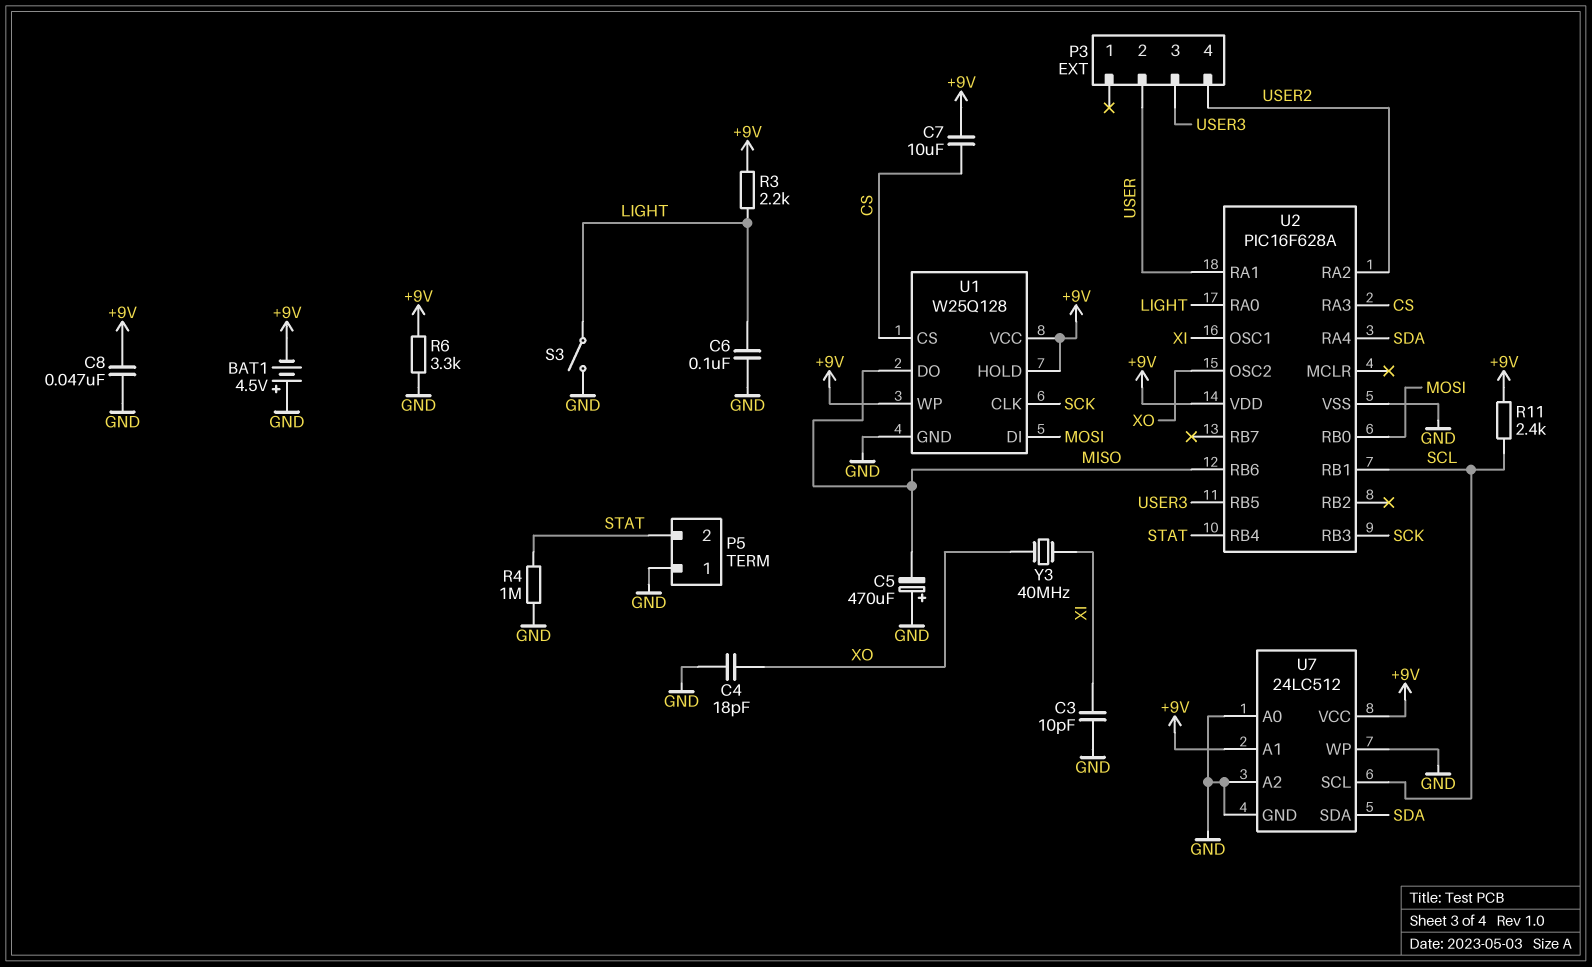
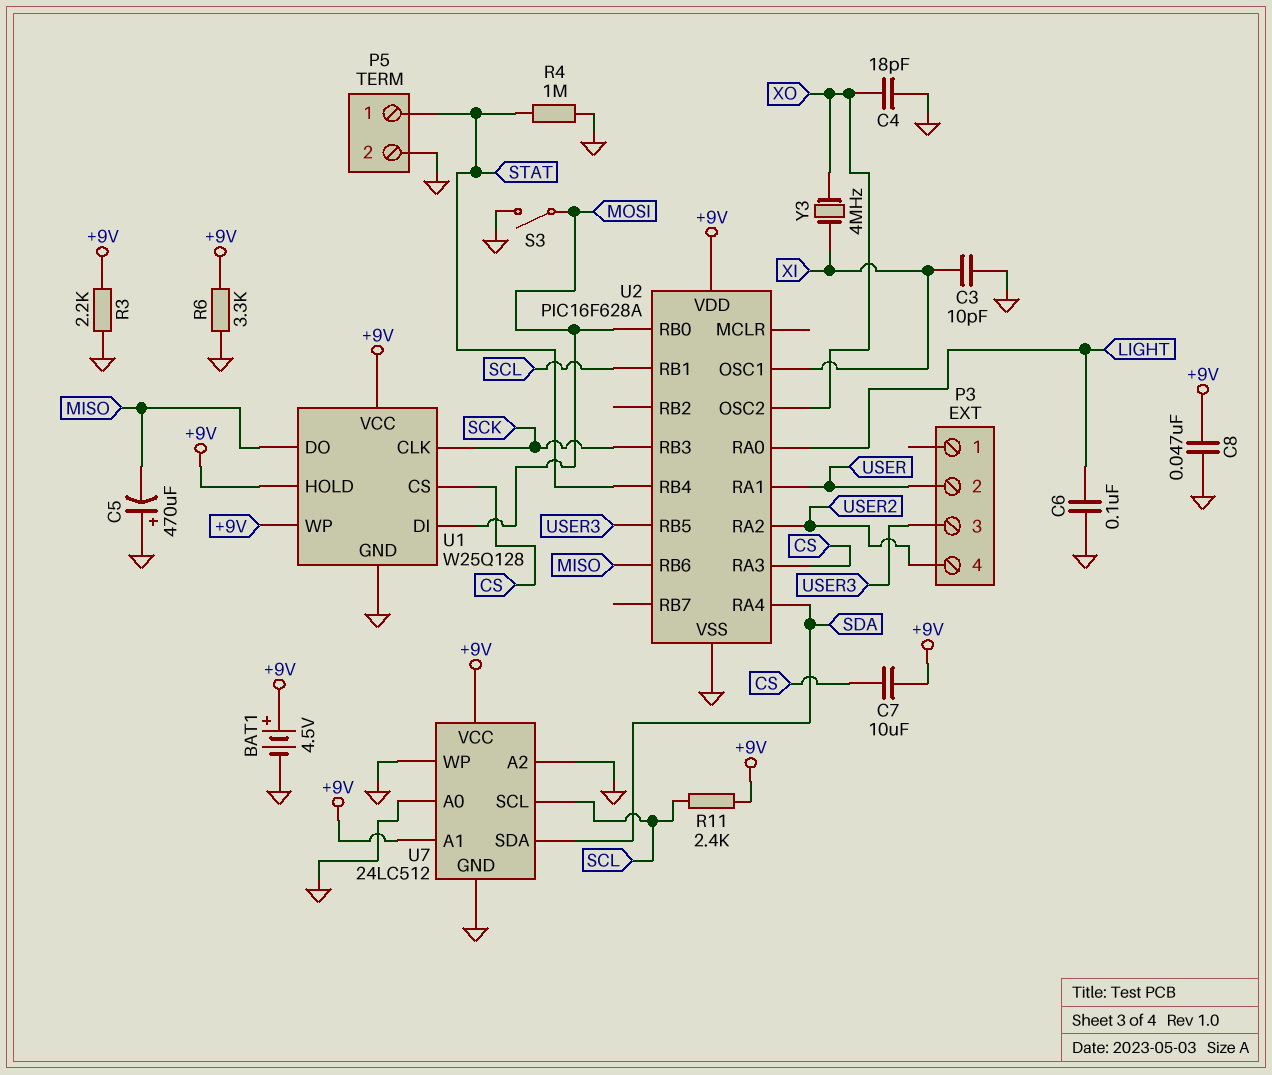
BAT1: 4.5V (plus GND, minus +9V) -> 4.5V (plus +9V, minus GND)
P5 pin 1: GND -> STAT
P5 pin 2: STAT -> GND
R3: 2.2k (+9V, LIGHT) -> 2.2k (+9V, GND)
S3: switch (GND, LIGHT) -> switch (GND, MOSI)
Y3: 40MHz (XI, XO) -> 4MHz (XI, XO)

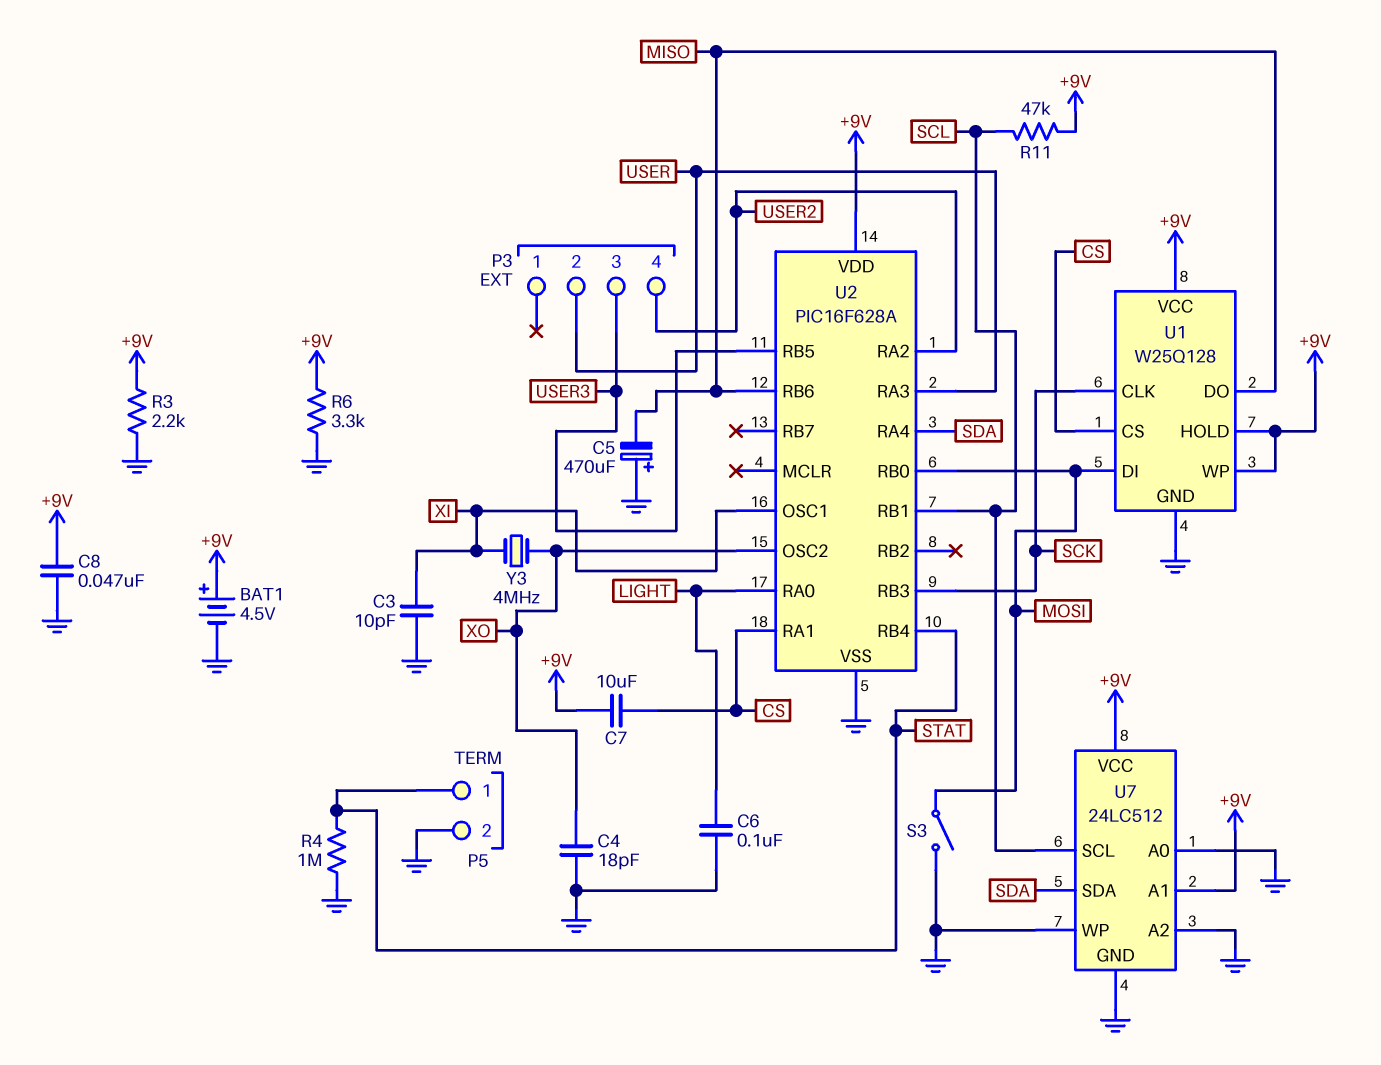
R11: 2.4k (+9V, SCL) -> 47k (+9V, SCL)
U2 pin RA1: USER -> CS
U2 pin RA3: CS -> USER

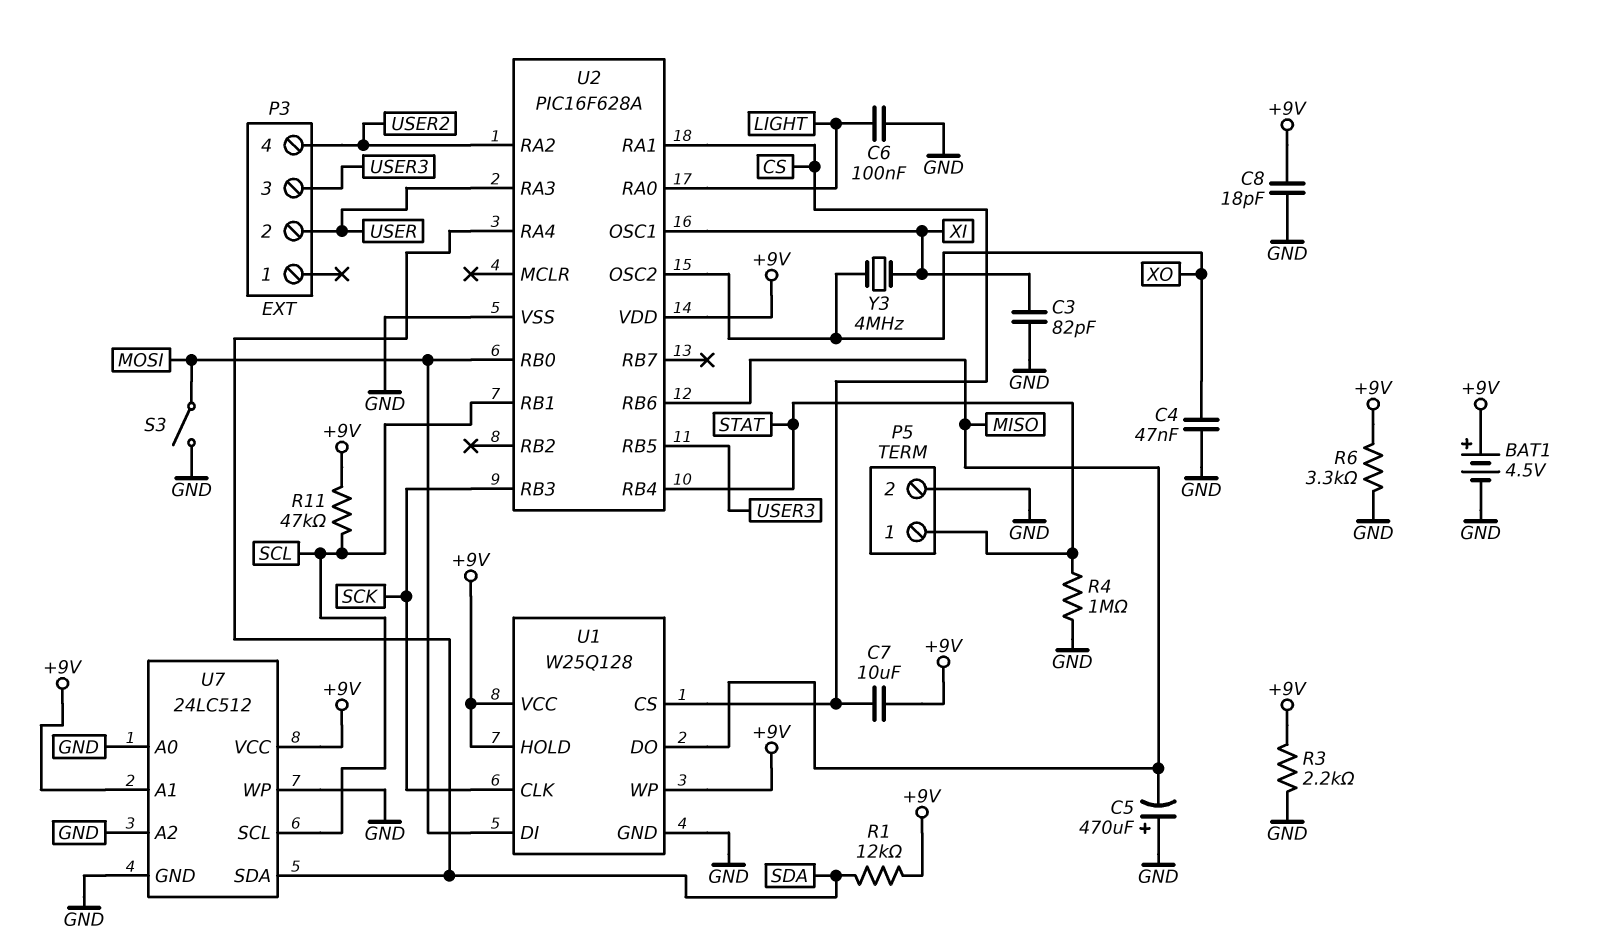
C3: 10pF (GND, XI) -> 82pF (GND, XI)
C4: 18pF (GND, XO) -> 47nF (GND, XO)
C8: 47nF (+9V, GND) -> 18pF (+9V, GND)
R1: none -> 12k (+9V, SDA)

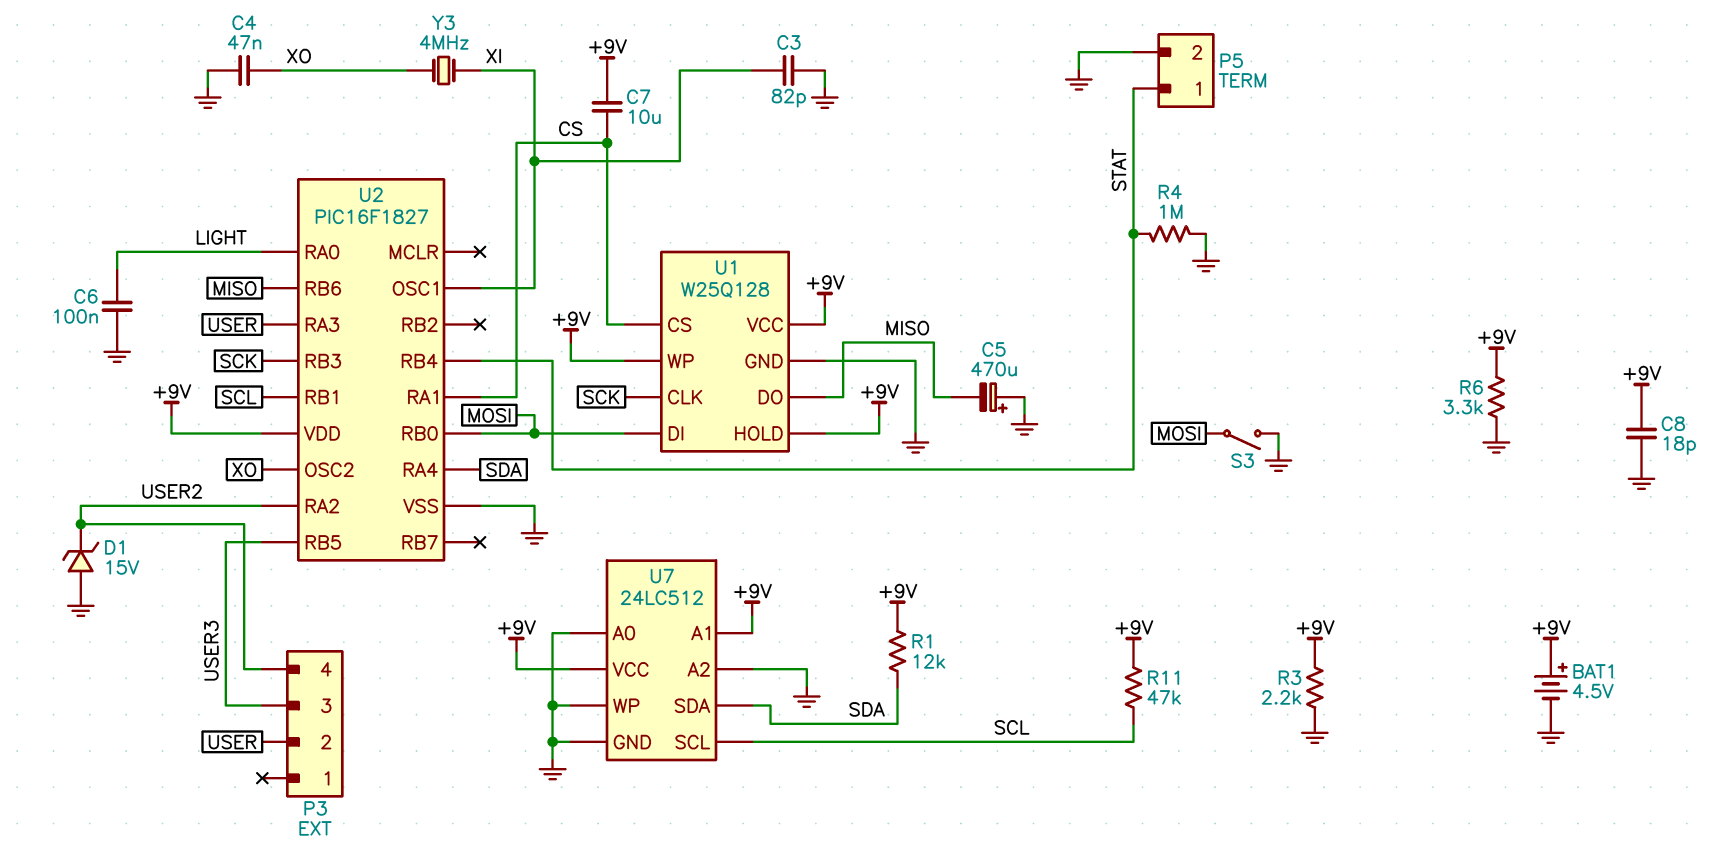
D1: none -> zener 15V (A GND, K USER2)
U2: PIC16F628A -> PIC16F1827

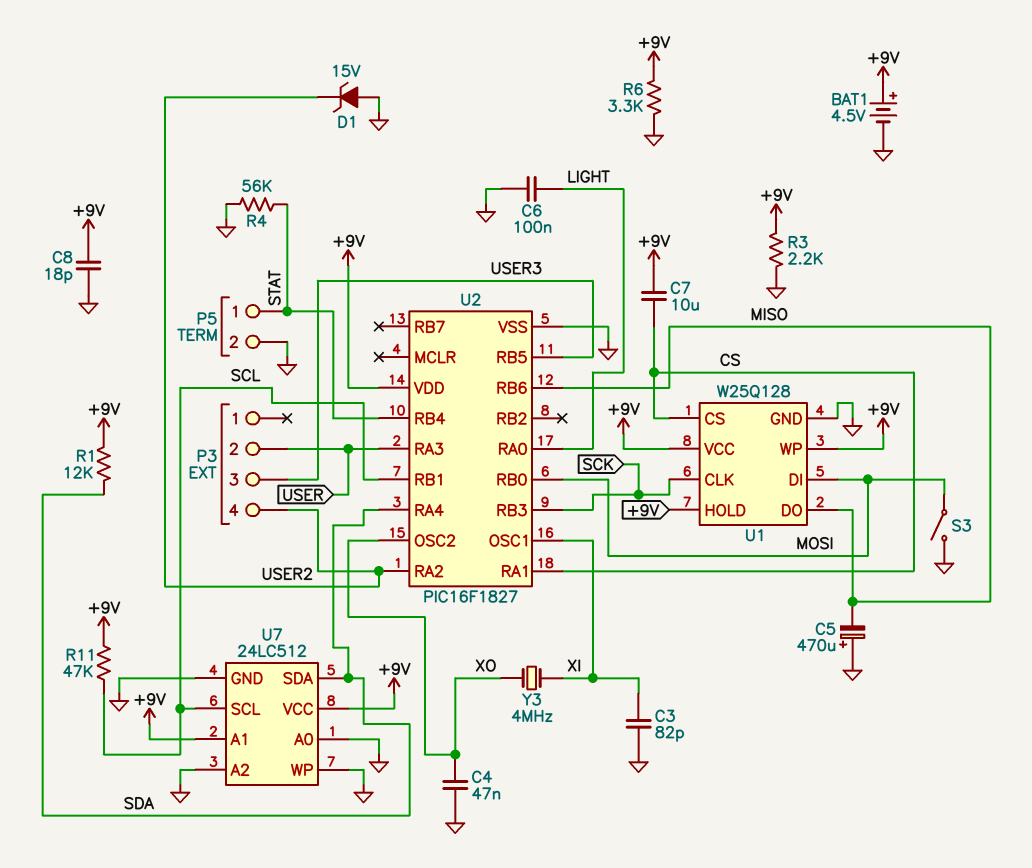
R4: 1M (GND, STAT) -> 56k (GND, STAT)

